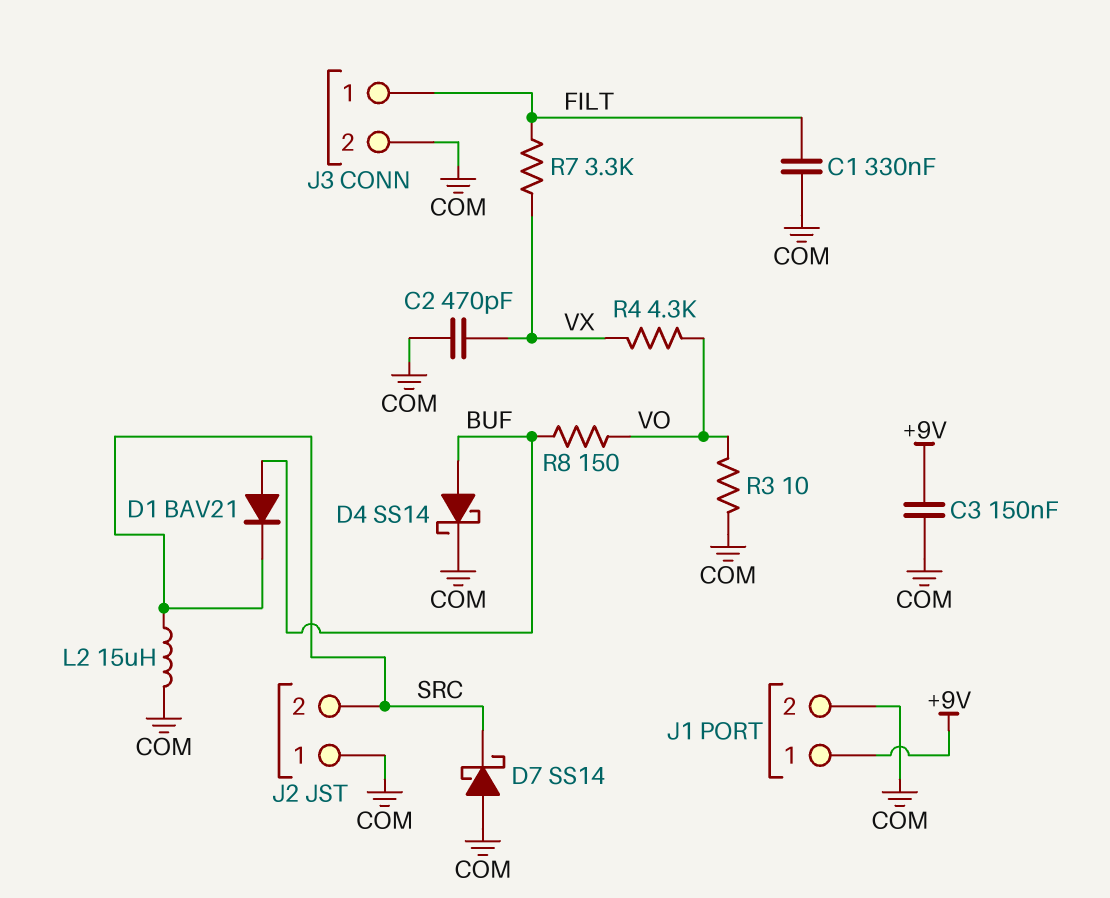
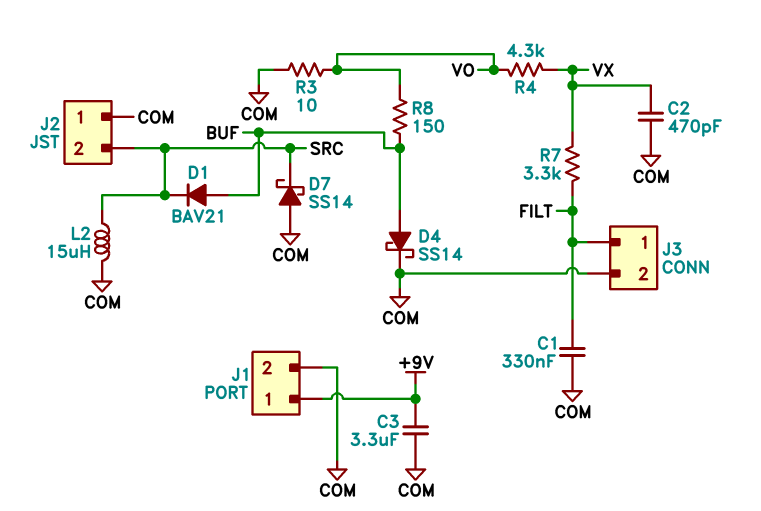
C3: 150nF (+9V, COM) -> 3.3uF (+9V, COM)

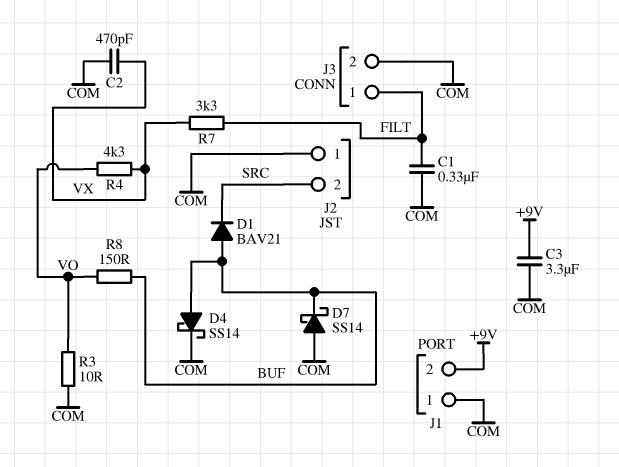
D7: schottky SS14 (A COM, K SRC) -> schottky SS14 (A COM, K BUF)
J1 pin 1: +9V -> COM
J1 pin 2: COM -> +9V
L2: 15uH (COM, SRC) -> none

